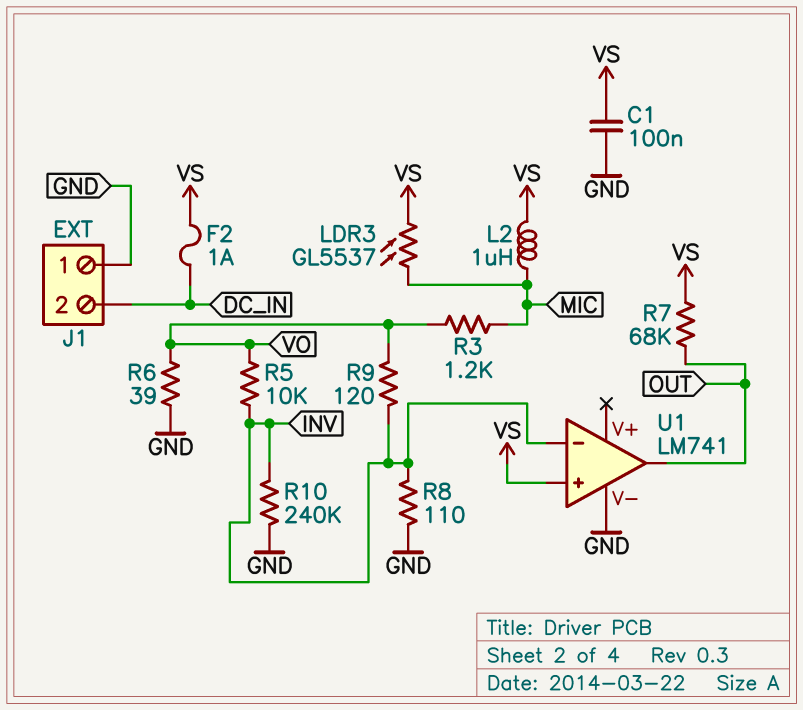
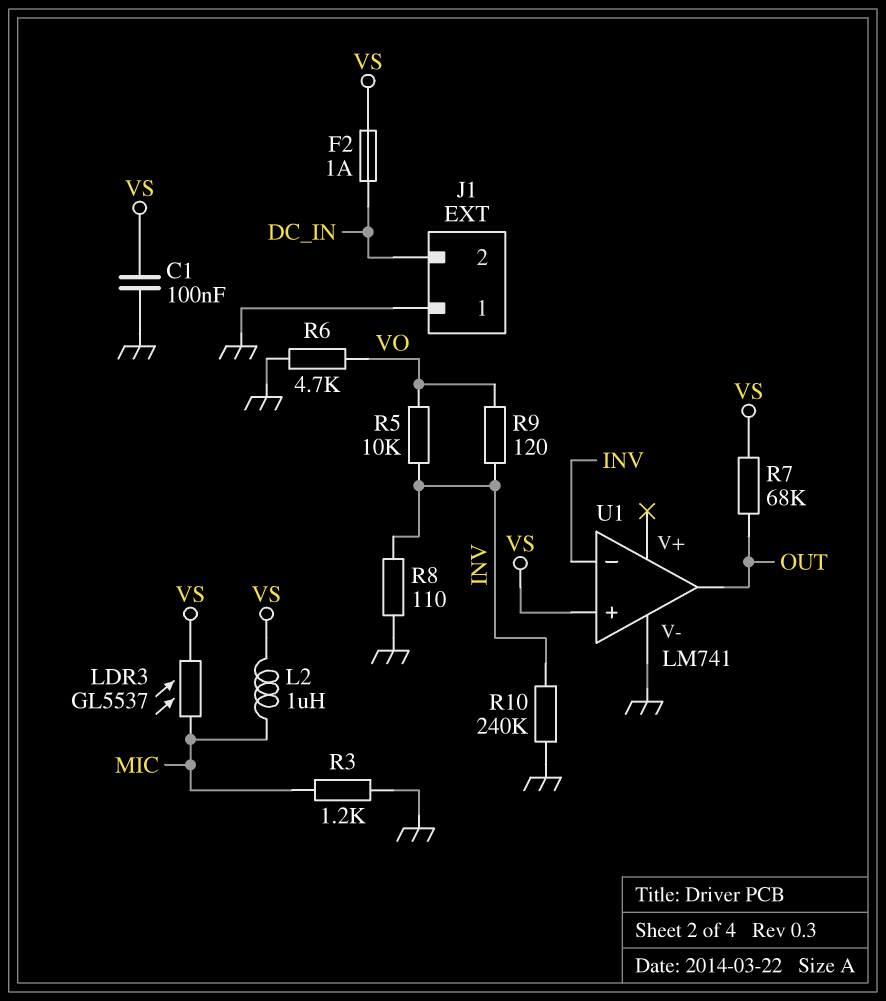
R3: 1.2k (MIC, VO) -> 1.2k (GND, MIC)
R6: 39 (GND, VO) -> 4.7k (GND, VO)

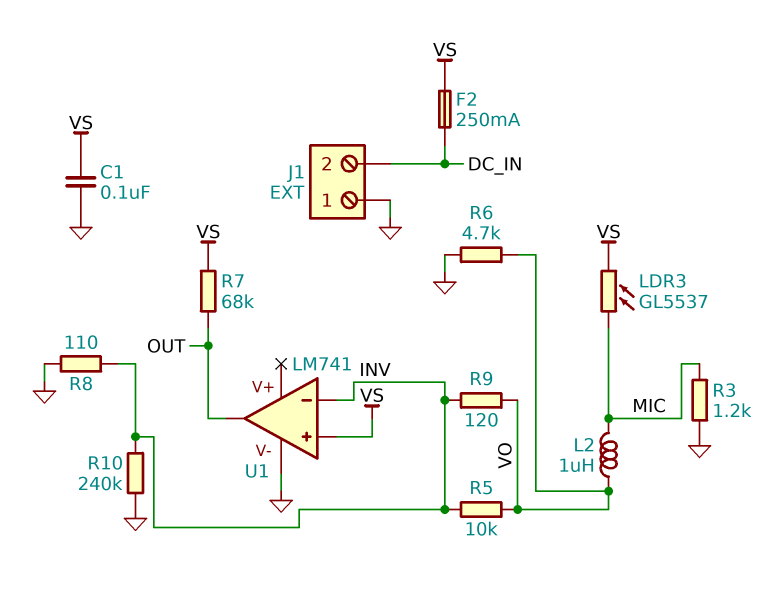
F2: 1A (DC_IN, VS) -> 250mA (DC_IN, VS)
L2: 1uH (MIC, VS) -> 1uH (MIC, VO)

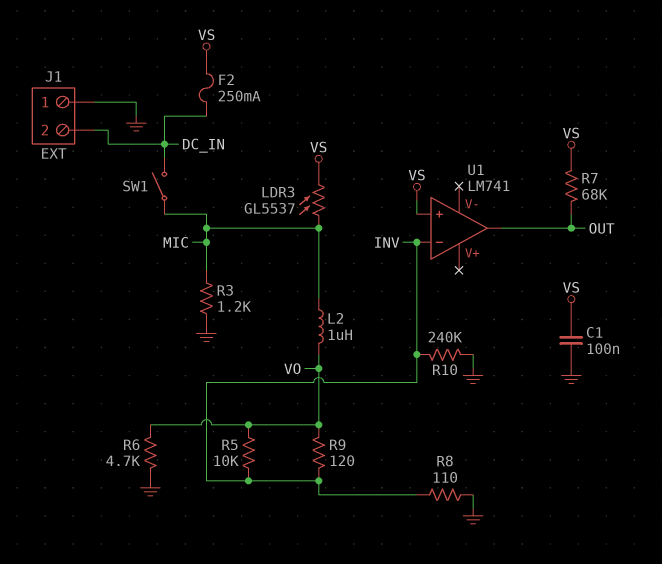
SW1: none -> switch (DC_IN, MIC)
U1 pin V-: GND -> none

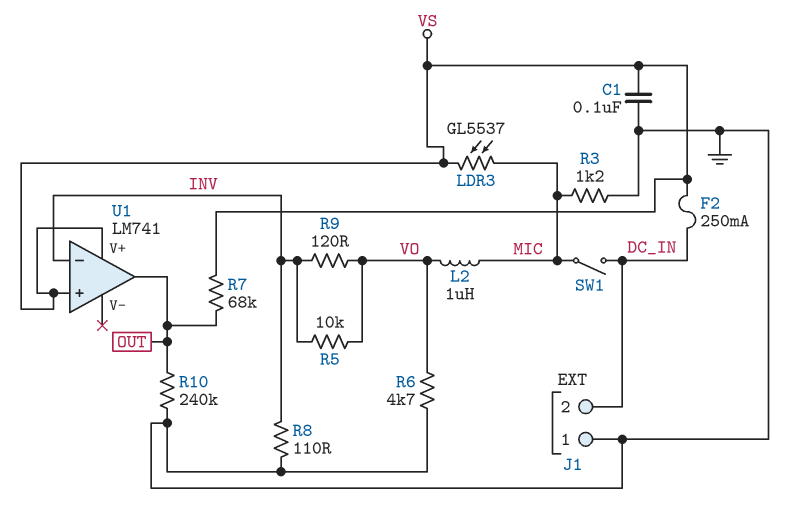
R10: 240k (GND, INV) -> 240k (GND, OUT)
U1 pin V+: none -> VS

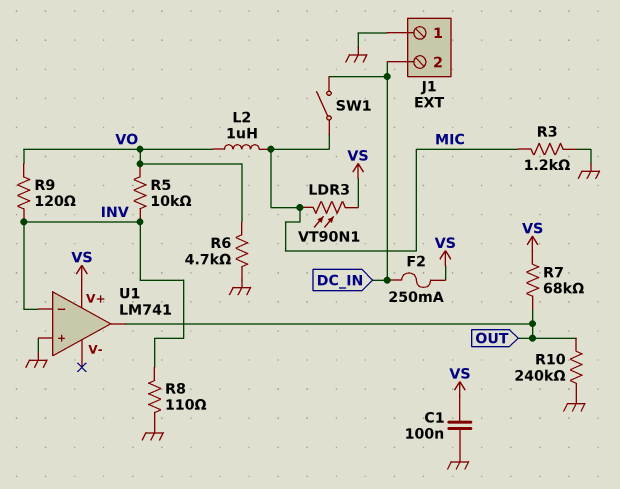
LDR3: GL5537 (MIC, VS) -> VT90N1 (MIC, VS)
U1 pin in+: VS -> GND

